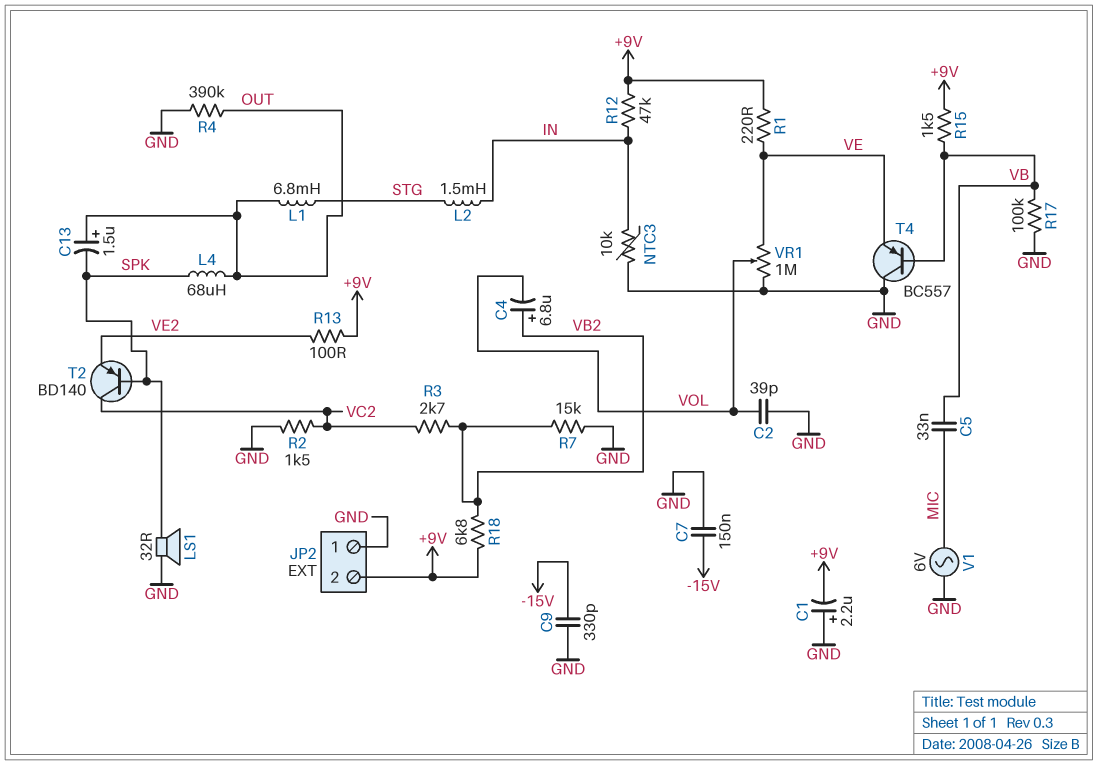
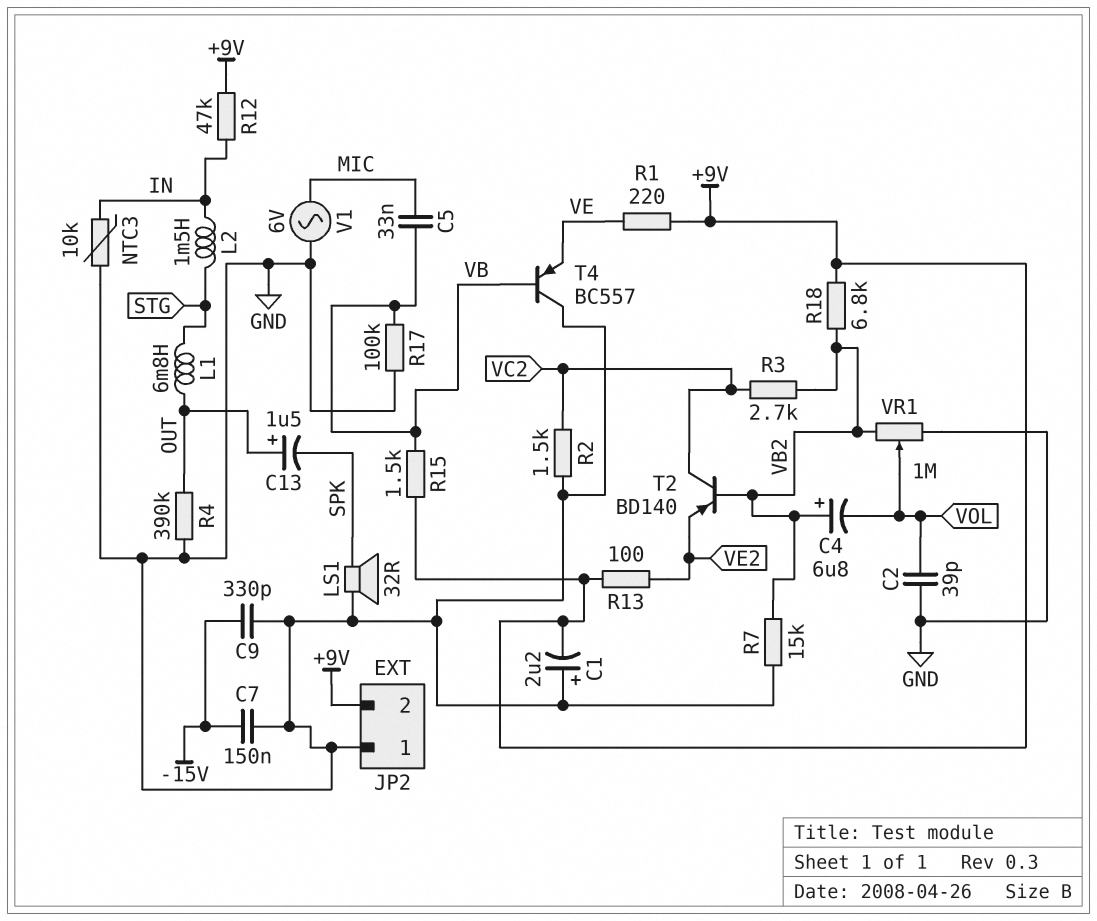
L4: 68uH (OUT, SPK) -> none
T2: PNP BD140 (B SPK, C VC2, E VE2) -> PNP BD140 (B VB2, C VC2, E VE2)
VR1: 1M (GND, VE, wiper VOL) -> 1M (GND, VB2, wiper VOL)

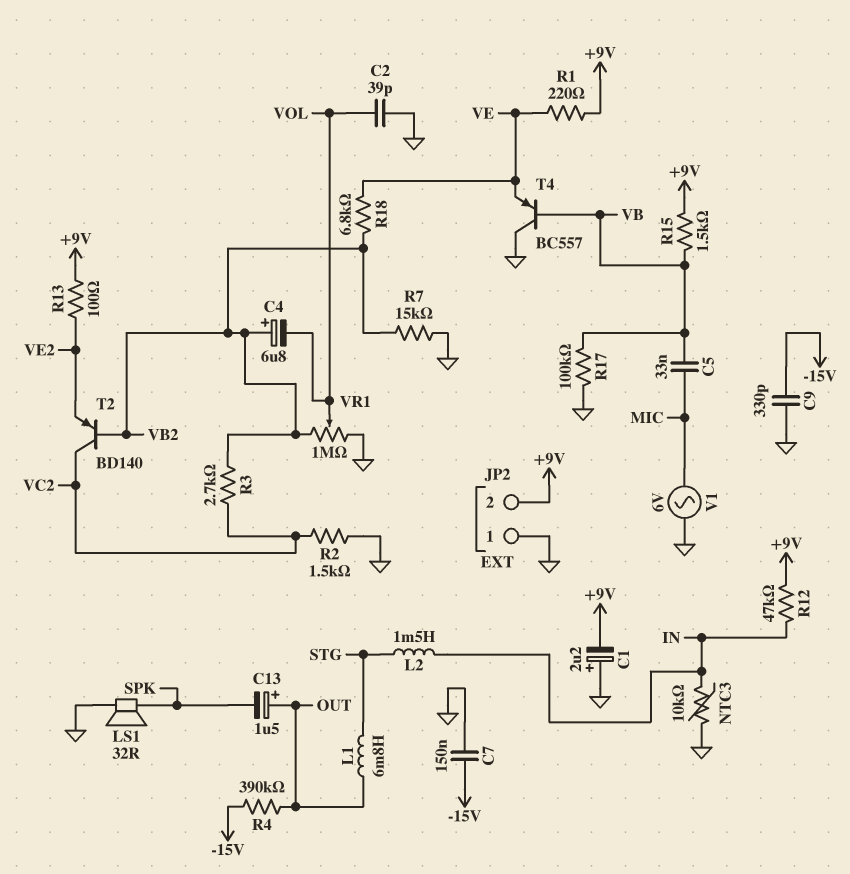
R4: 390k (GND, OUT) -> 390k (-15V, OUT)
R18: 6.8k (+9V, VB2) -> 6.8k (VB2, VE)

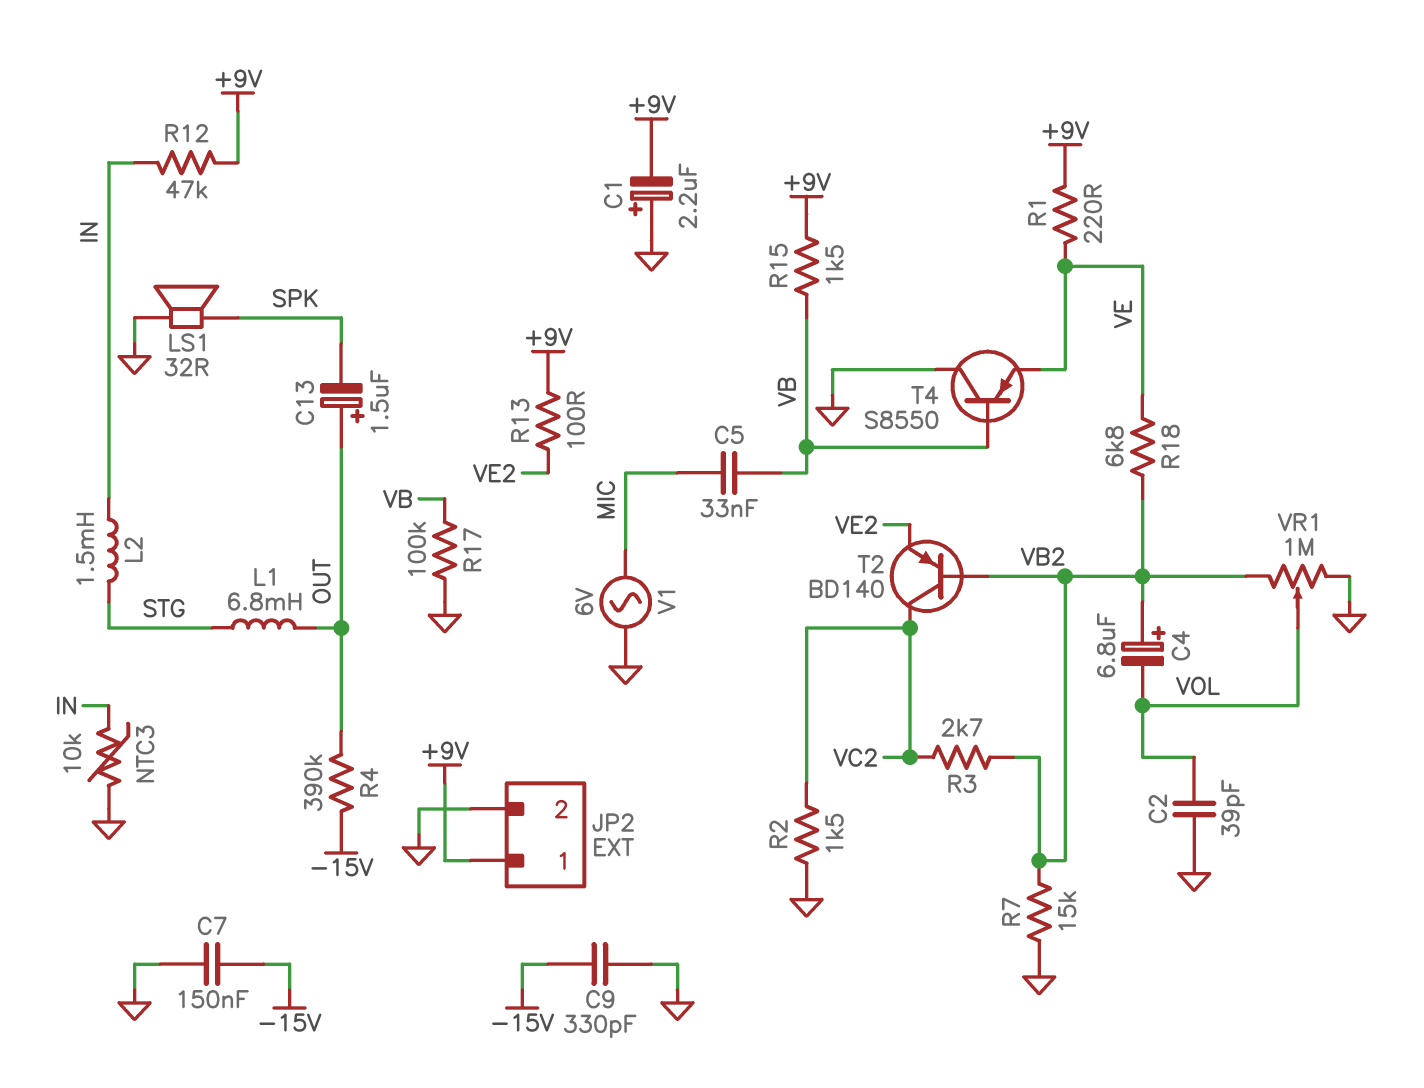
JP2 pin 1: GND -> +9V
JP2 pin 2: +9V -> GND
T4: PNP BC557 (B VB, C GND, E VE) -> PNP S8550 (B VB, C GND, E VE)

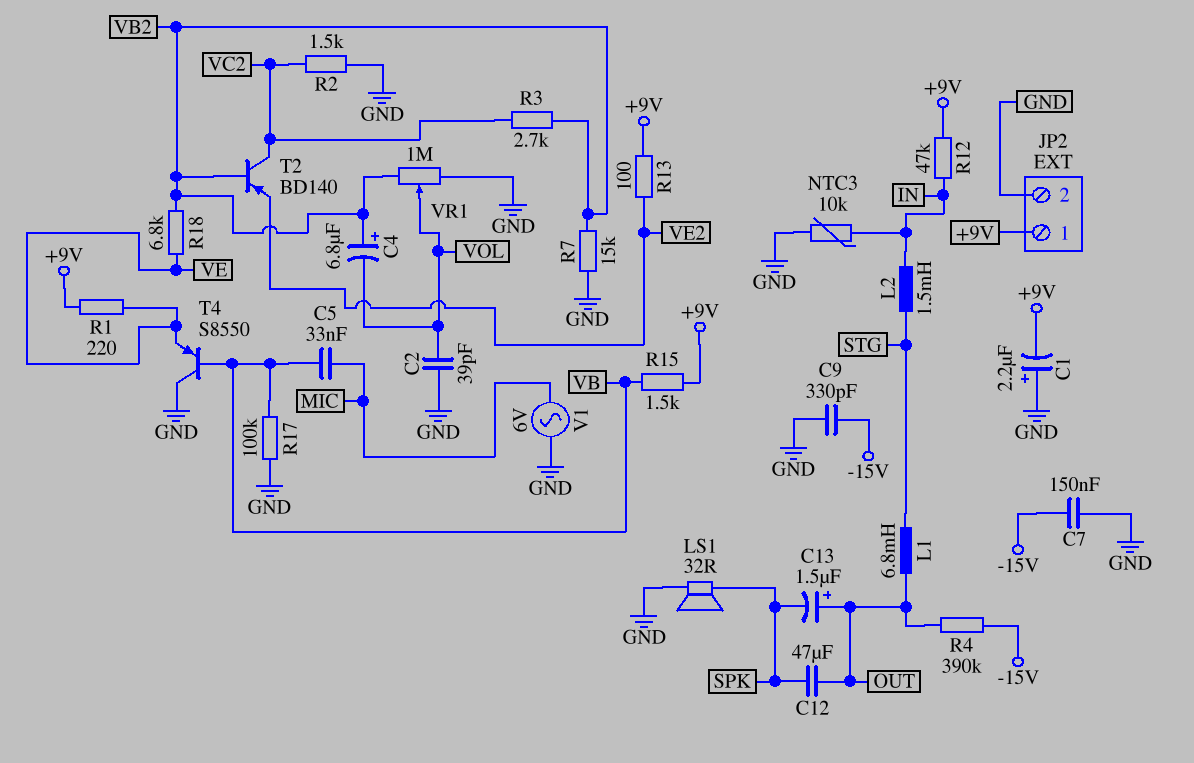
C12: none -> 47uF (OUT, SPK)

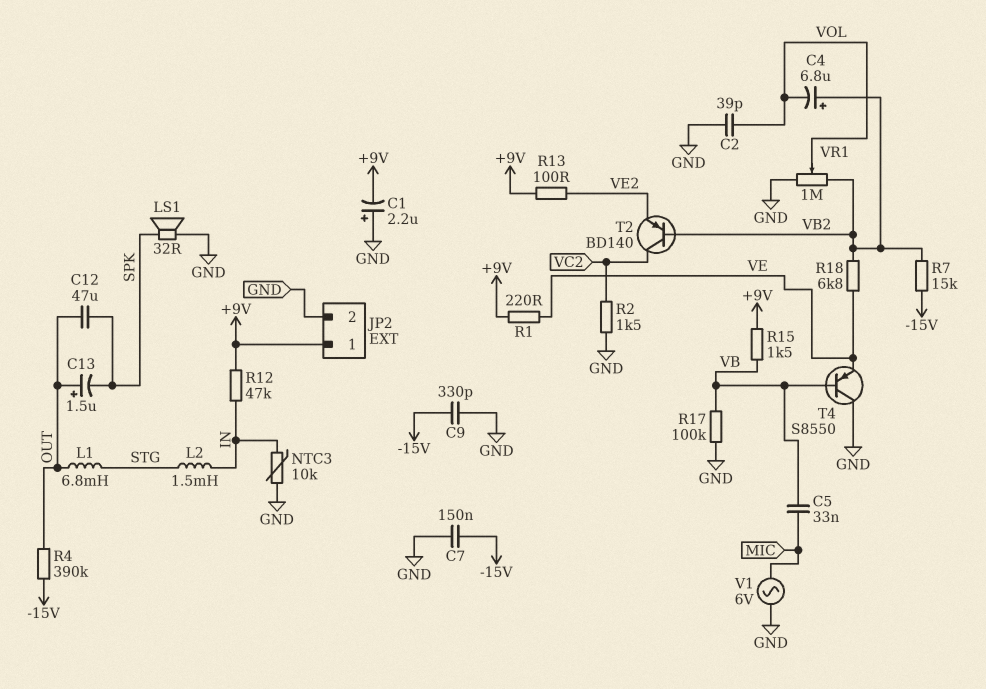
R3: 2.7k (VB2, VC2) -> none
R7: 15k (GND, VB2) -> 15k (-15V, VB2)

